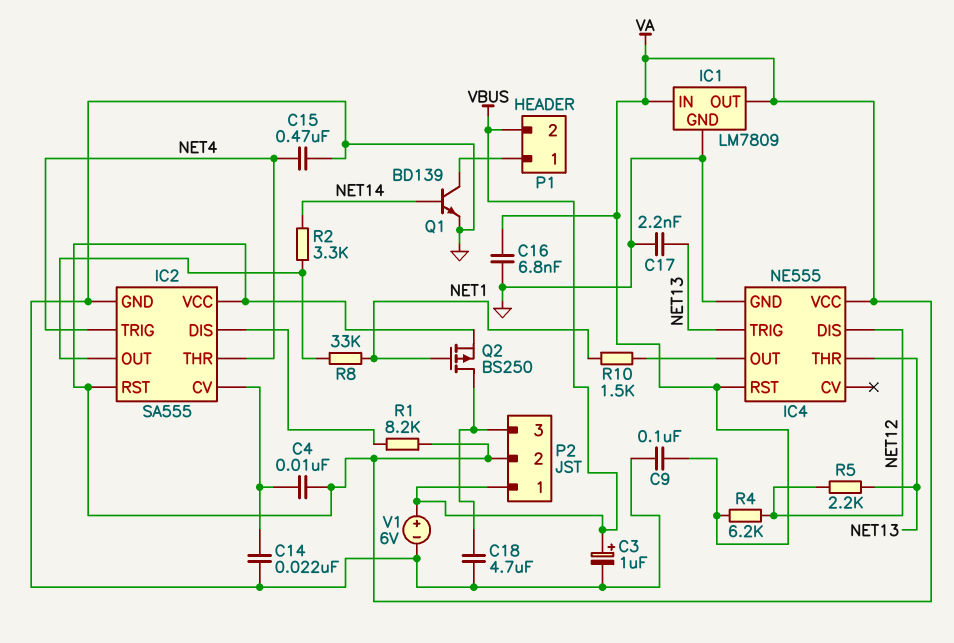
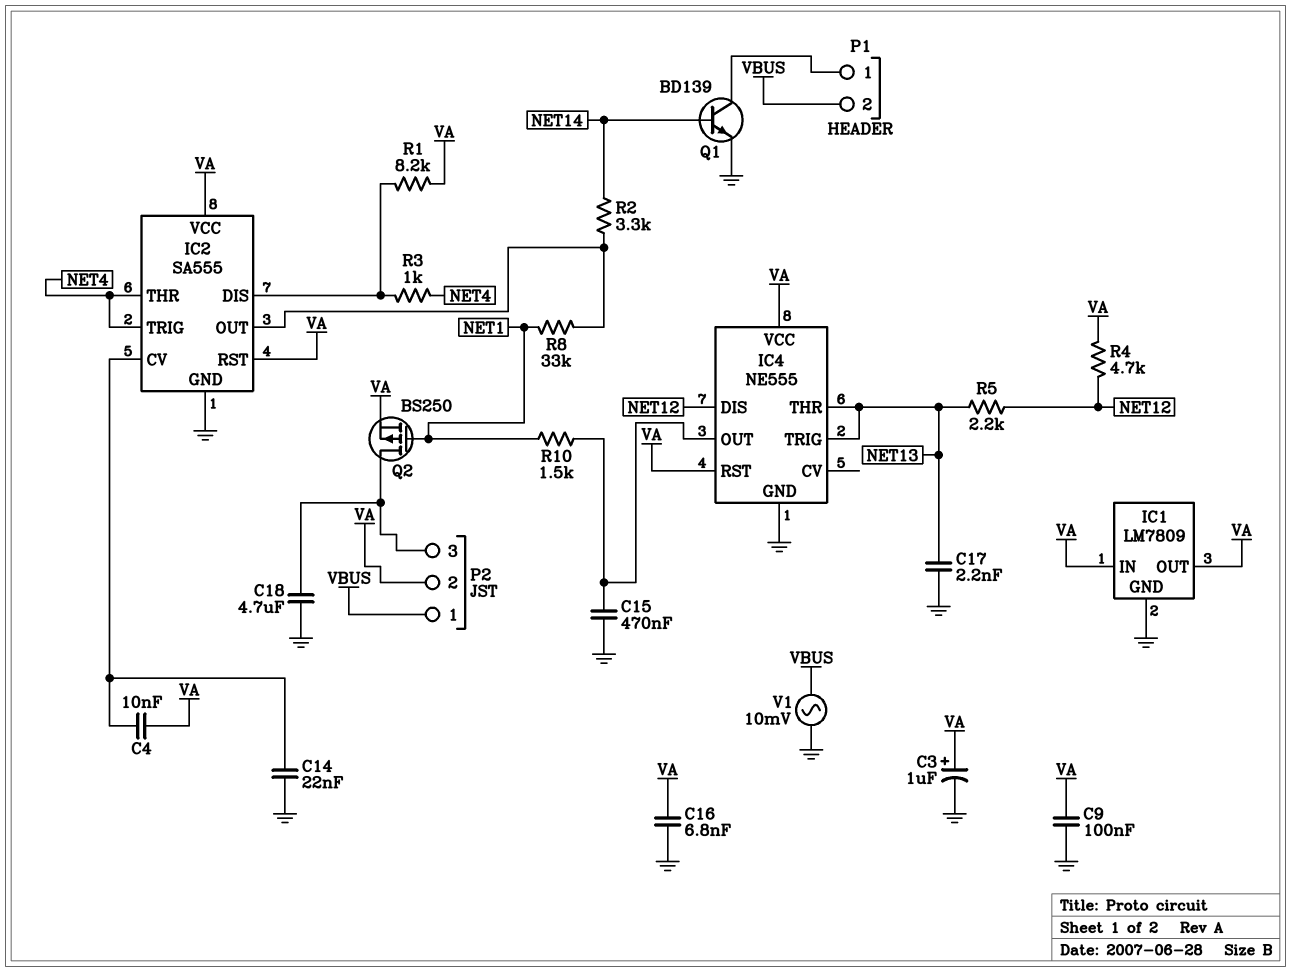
C3: 1uF (plus VBUS, minus GND) -> 1uF (plus VA, minus GND)
C15: 470nF (GND, NET4) -> 470nF (GND, IC4/OUT)
R3: none -> 1k (IC2/DIS, NET4)
R4: 6.2k (NET12, VA) -> 4.7k (NET12, VA)
V1: 6V (plus VBUS, minus GND) -> AC 10mV (GND, VBUS)

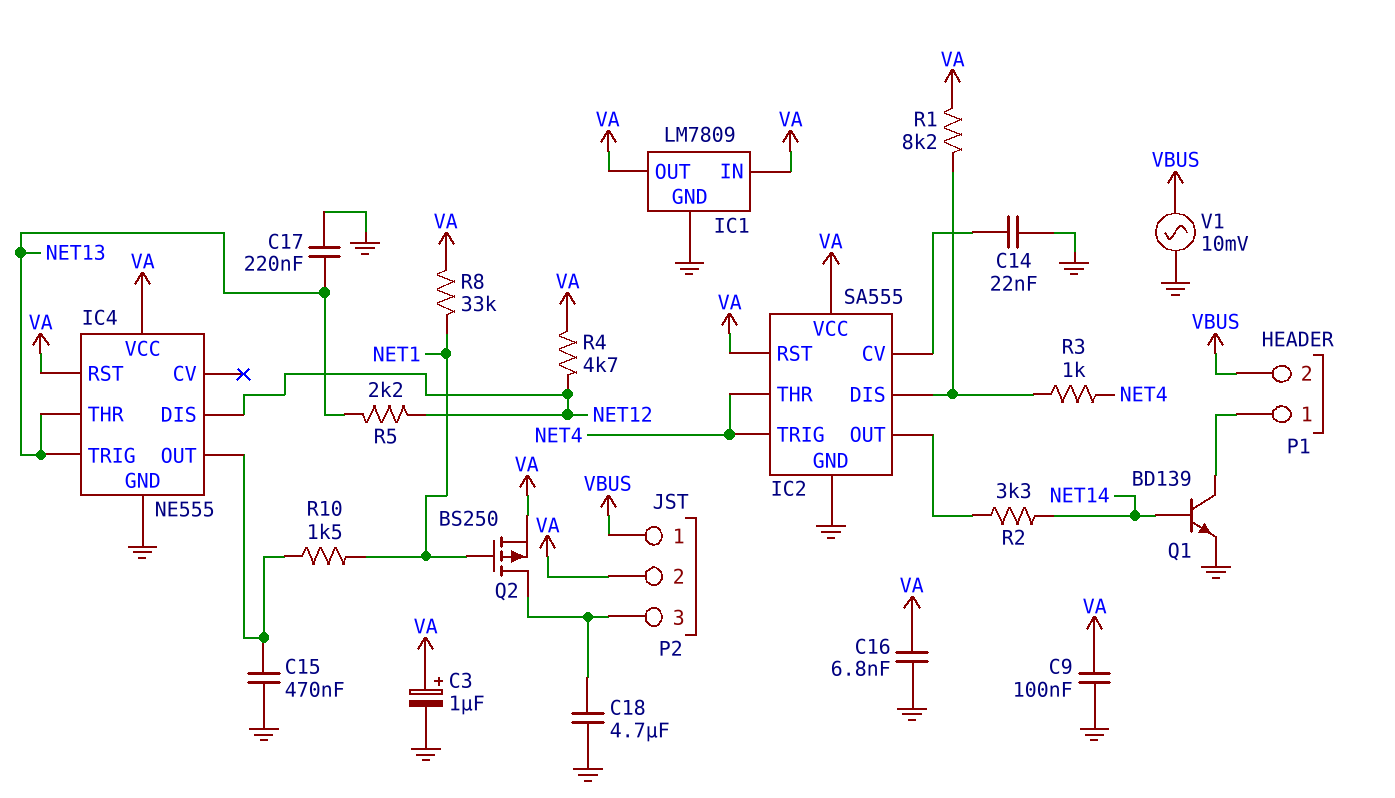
C4: 10nF (IC2/CV, VA) -> none
C17: 2.2nF (GND, NET13) -> 220nF (GND, NET13)
R8: 33k (IC2/OUT, NET1) -> 33k (NET1, VA)

